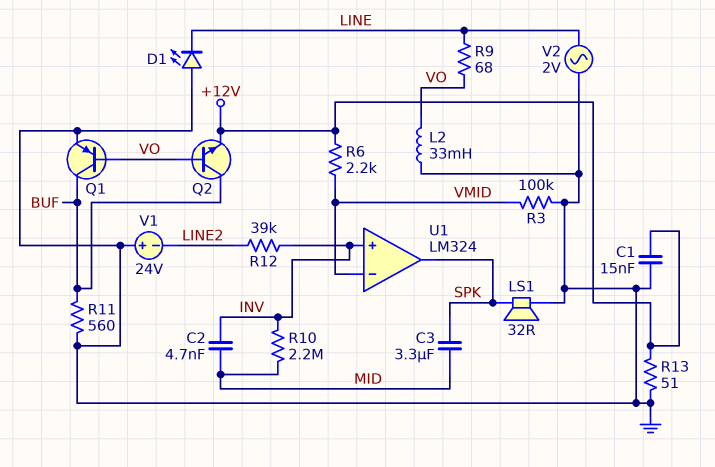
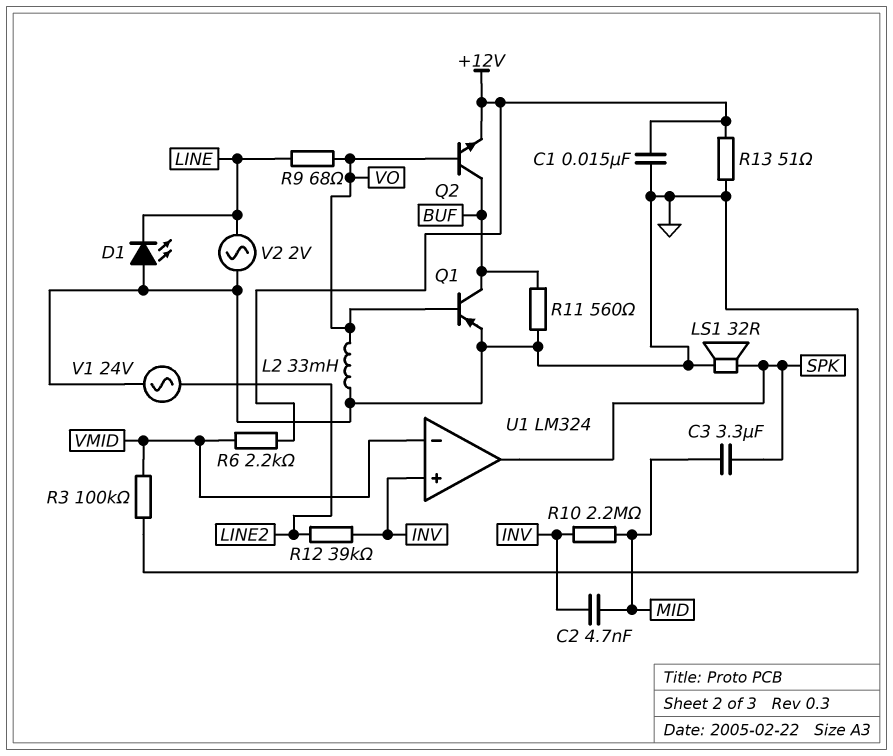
V1: 24V (plus GND, minus LINE2) -> AC 24V (GND, LINE2)

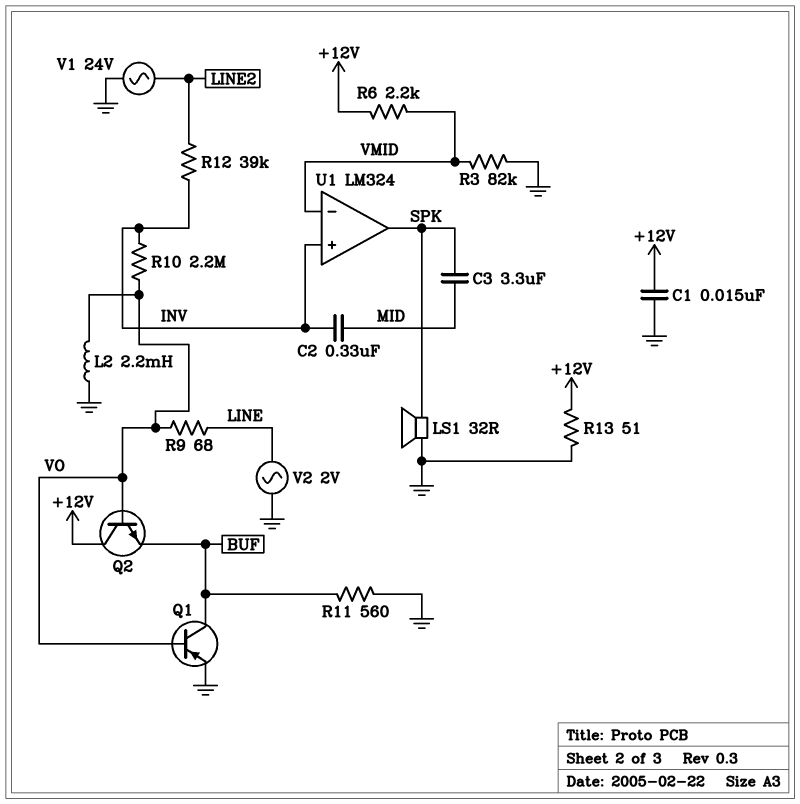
C2: 4.7nF (INV, MID) -> 330nF (INV, MID)
D1: LED (A GND, K LINE) -> none
L2: 33mH (GND, VO) -> 2.2mH (GND, VO)
Q2: NPN (B VO, C BUF, E +12V) -> NPN (B VO, C +12V, E BUF)
R3: 100k (GND, VMID) -> 82k (GND, VMID)
R10: 2.2M (INV, MID) -> 2.2M (INV, VO)

